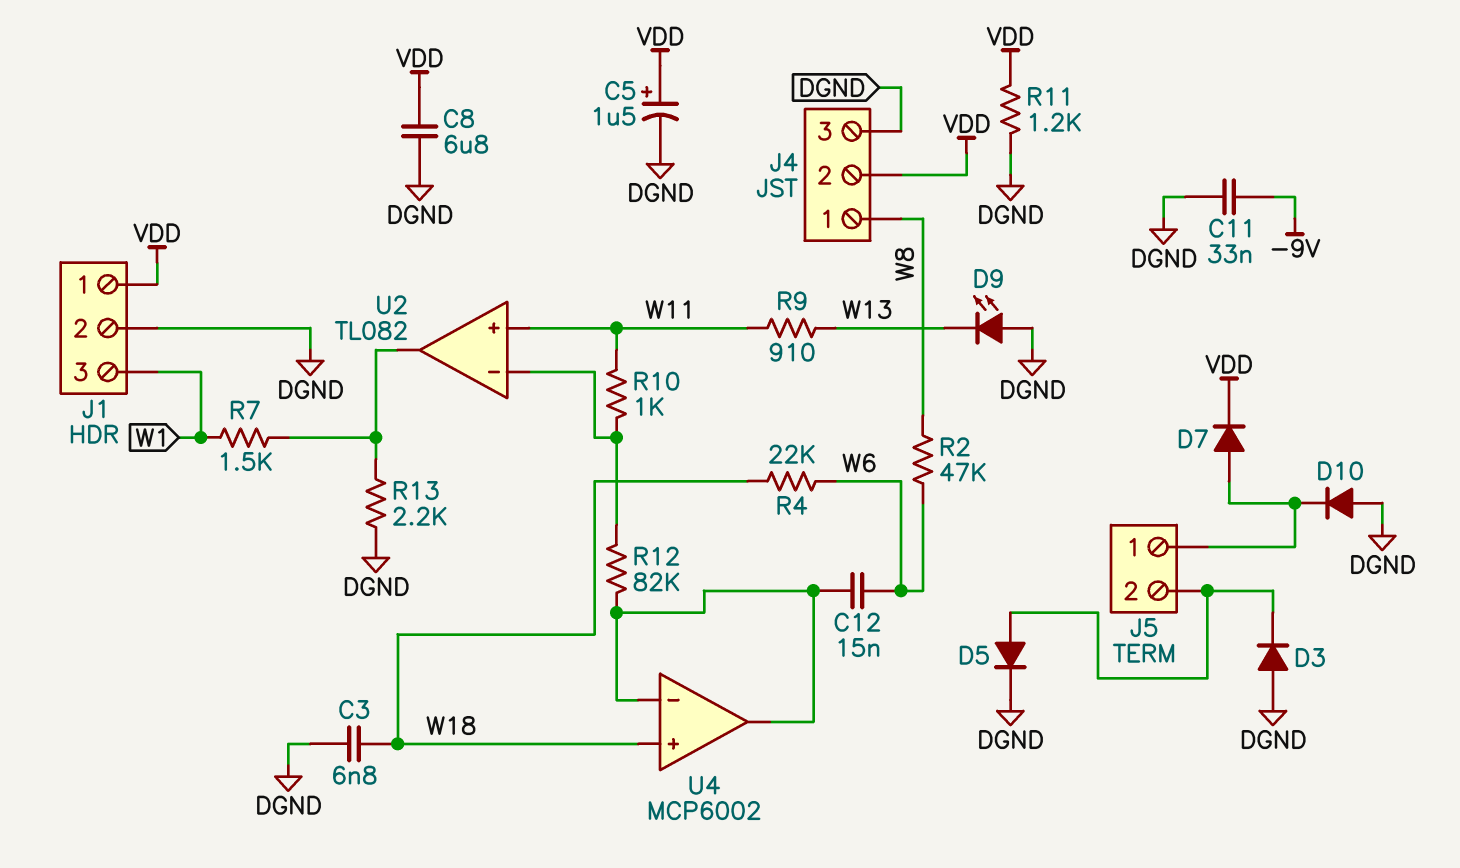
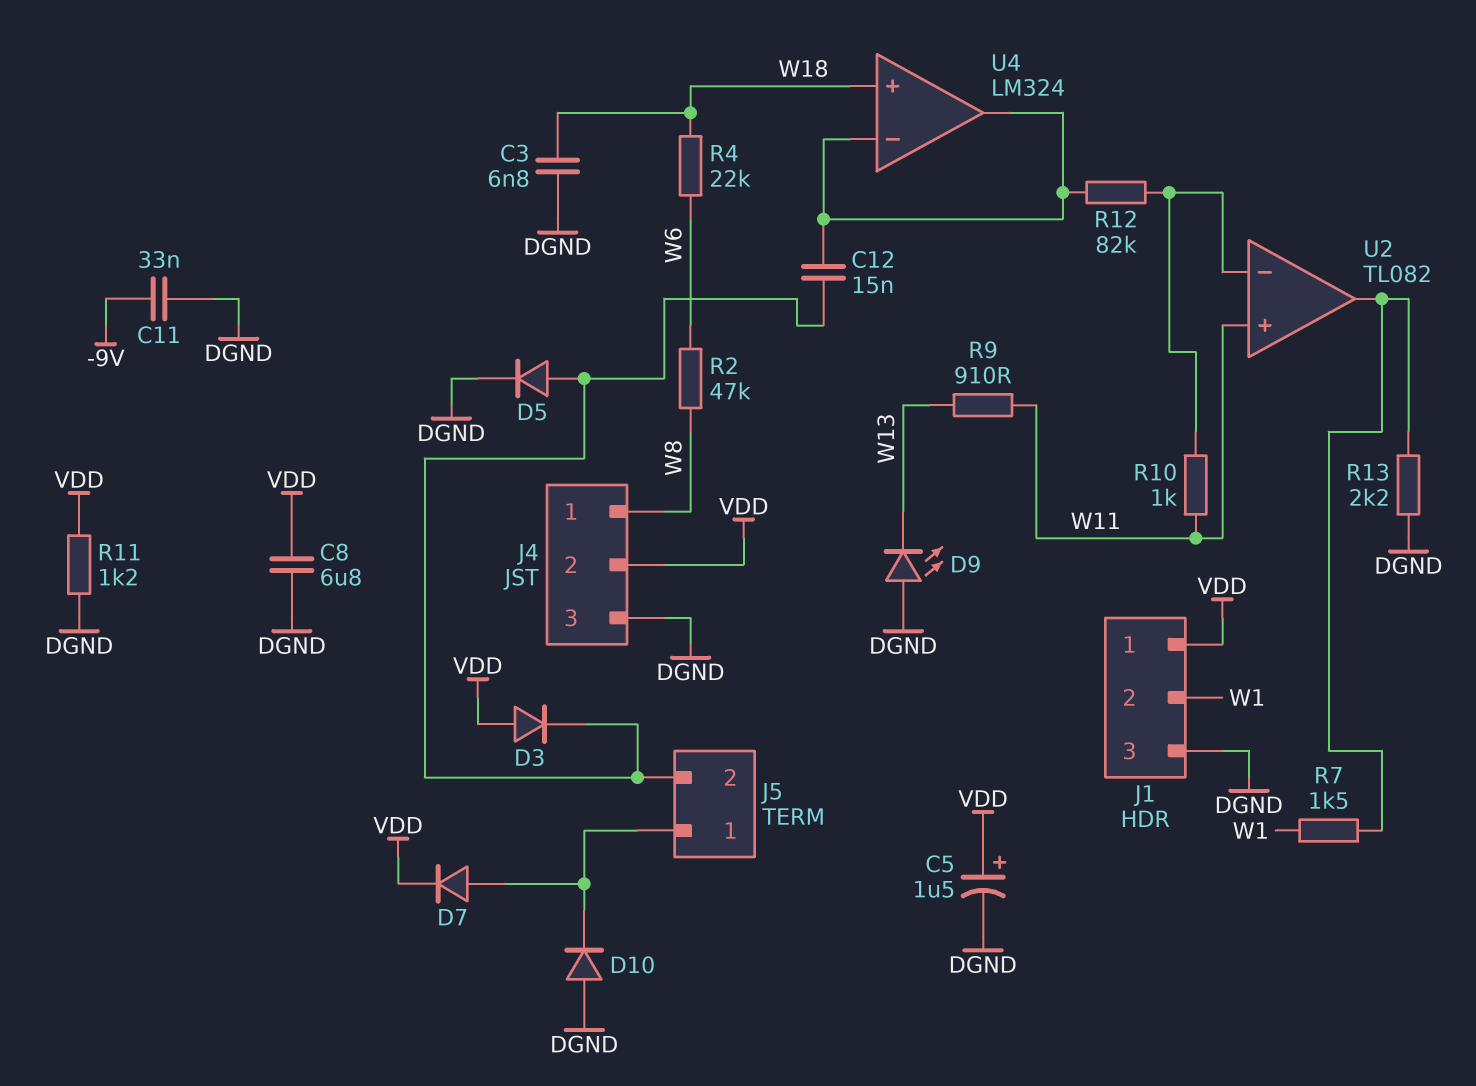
C12: 15nF (U4/in-, W6) -> 15nF (J5/2, U4/in-)
D3: diode (A DGND, K J5/2) -> diode (A VDD, K J5/2)
J1 pin 2: DGND -> W1
J1 pin 3: W1 -> DGND
U4: MCP6002 -> LM324

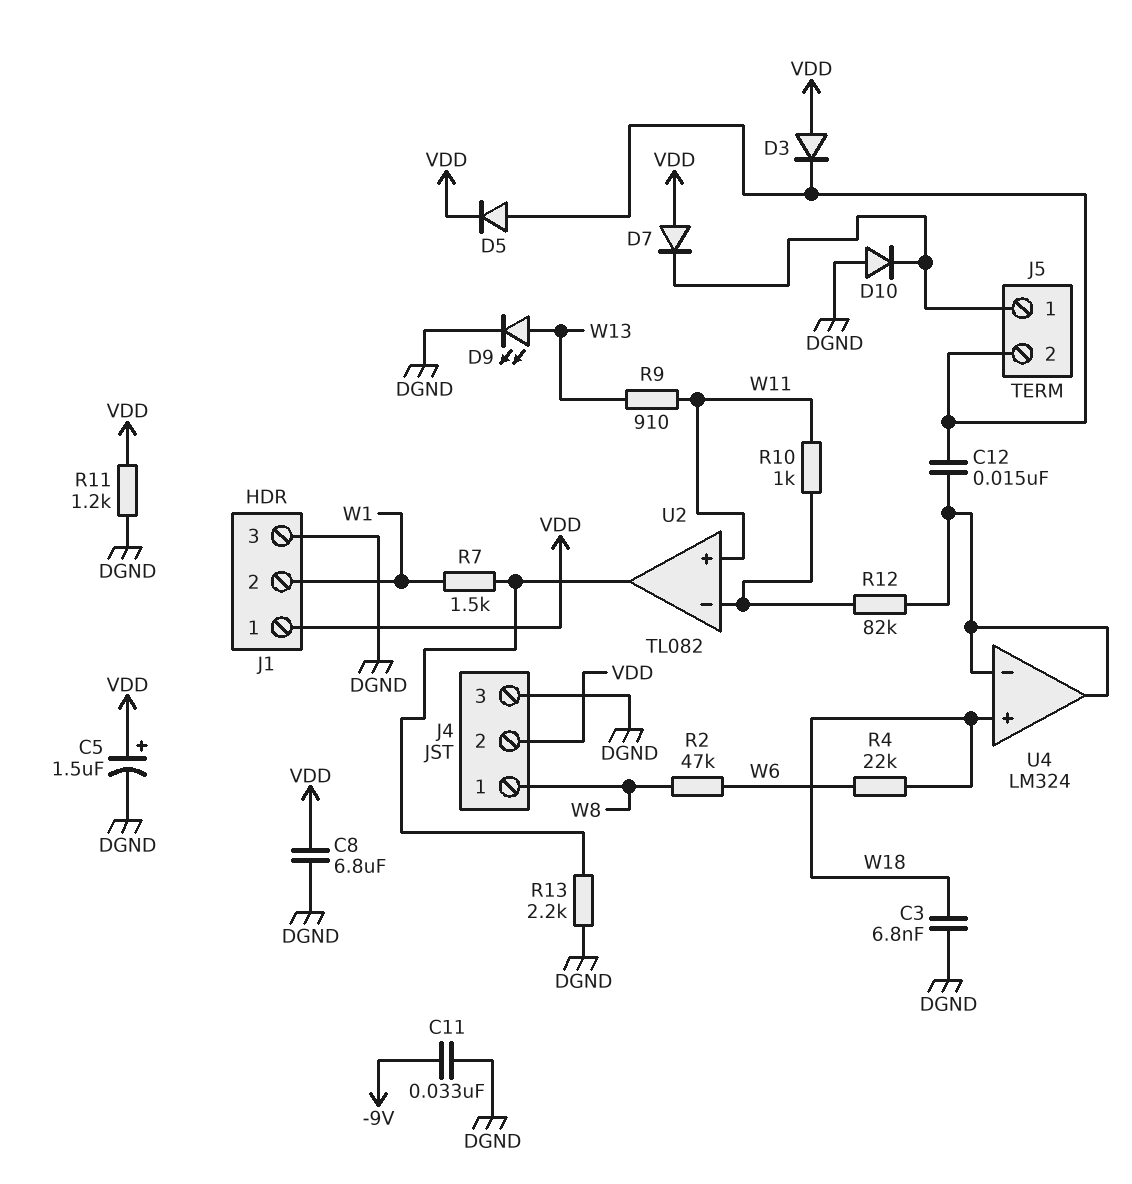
D5: diode (A J5/2, K DGND) -> diode (A J5/2, K VDD)
D7: diode (A J5/1, K VDD) -> diode (A VDD, K J5/1)
D9: LED (A DGND, K W13) -> LED (A W13, K DGND)

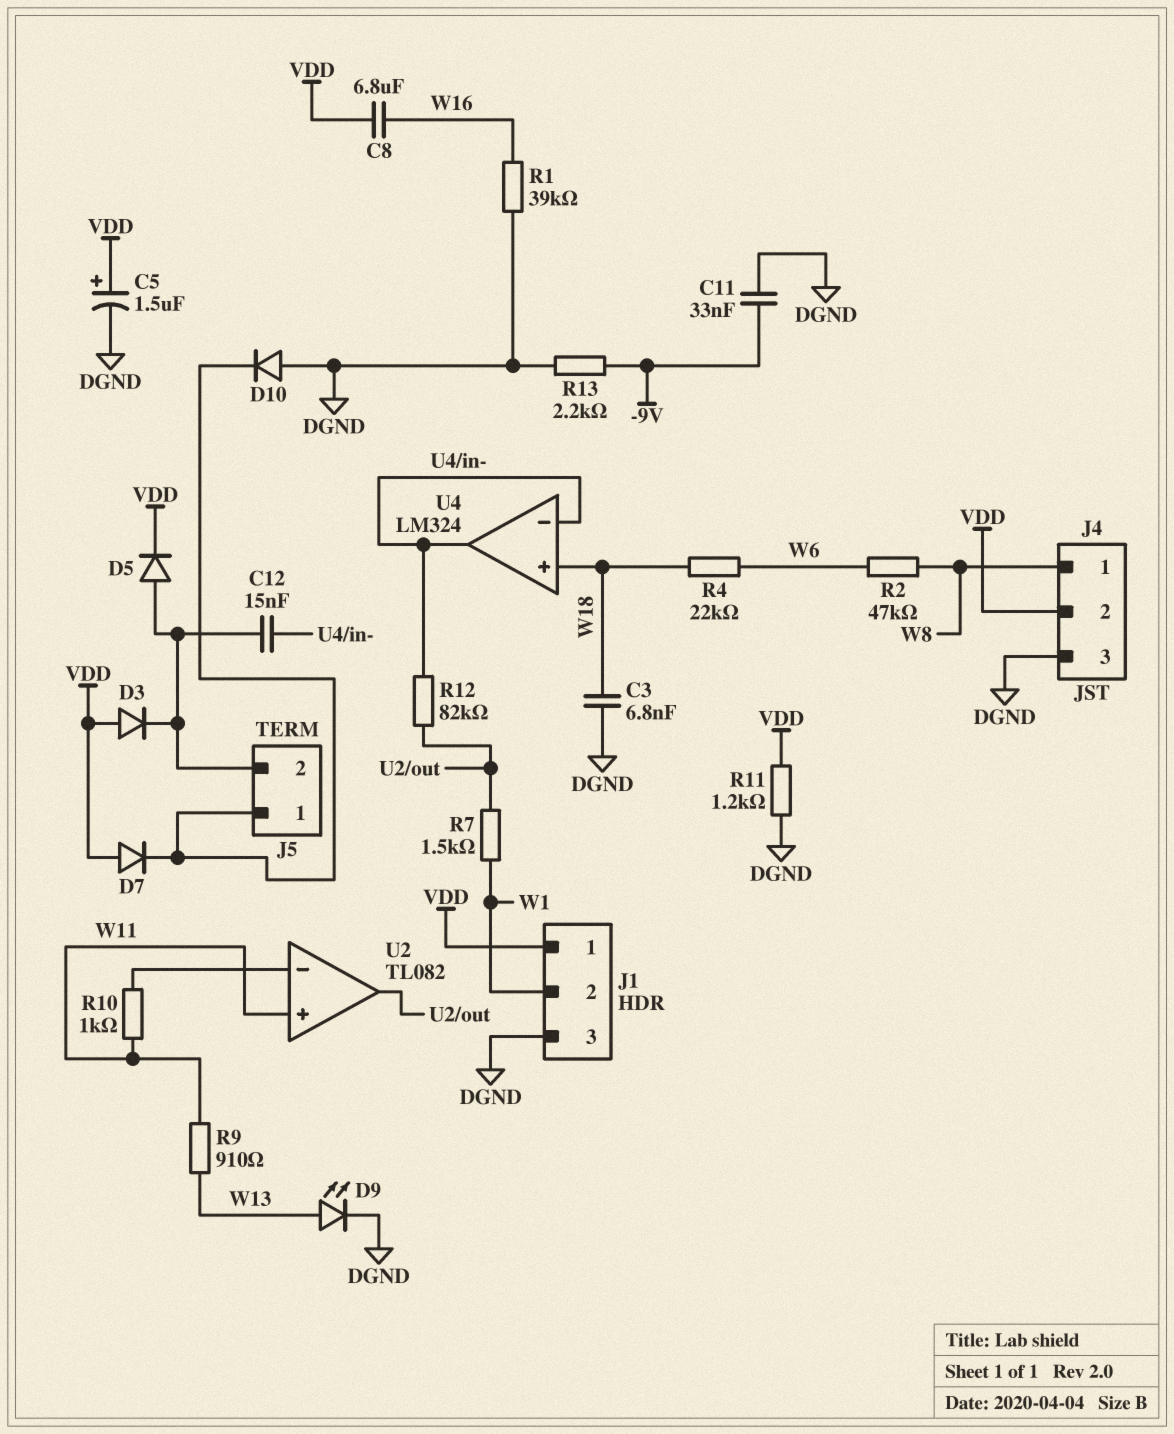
C8: 6.8uF (DGND, VDD) -> 6.8uF (VDD, W16)
R1: none -> 39k (DGND, W16)
R12: 82k (U2/in-, U4/in-) -> 82k (U2/out, U4/in-)
R13: 2.2k (DGND, U2/out) -> 2.2k (-9V, DGND)

